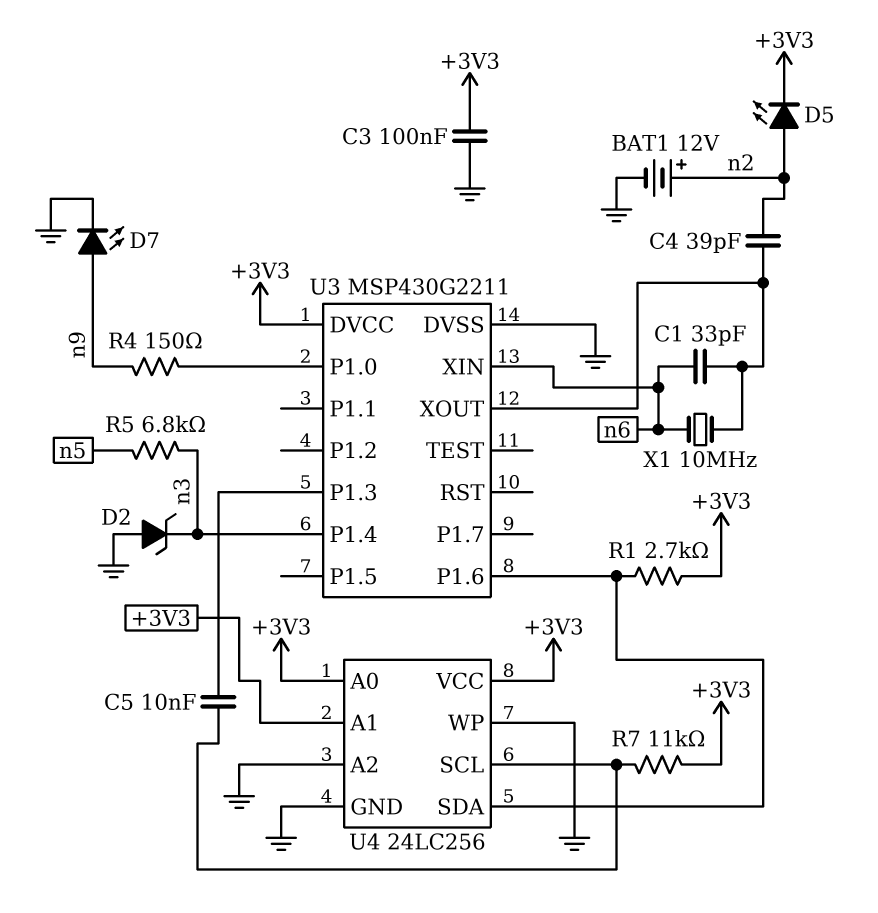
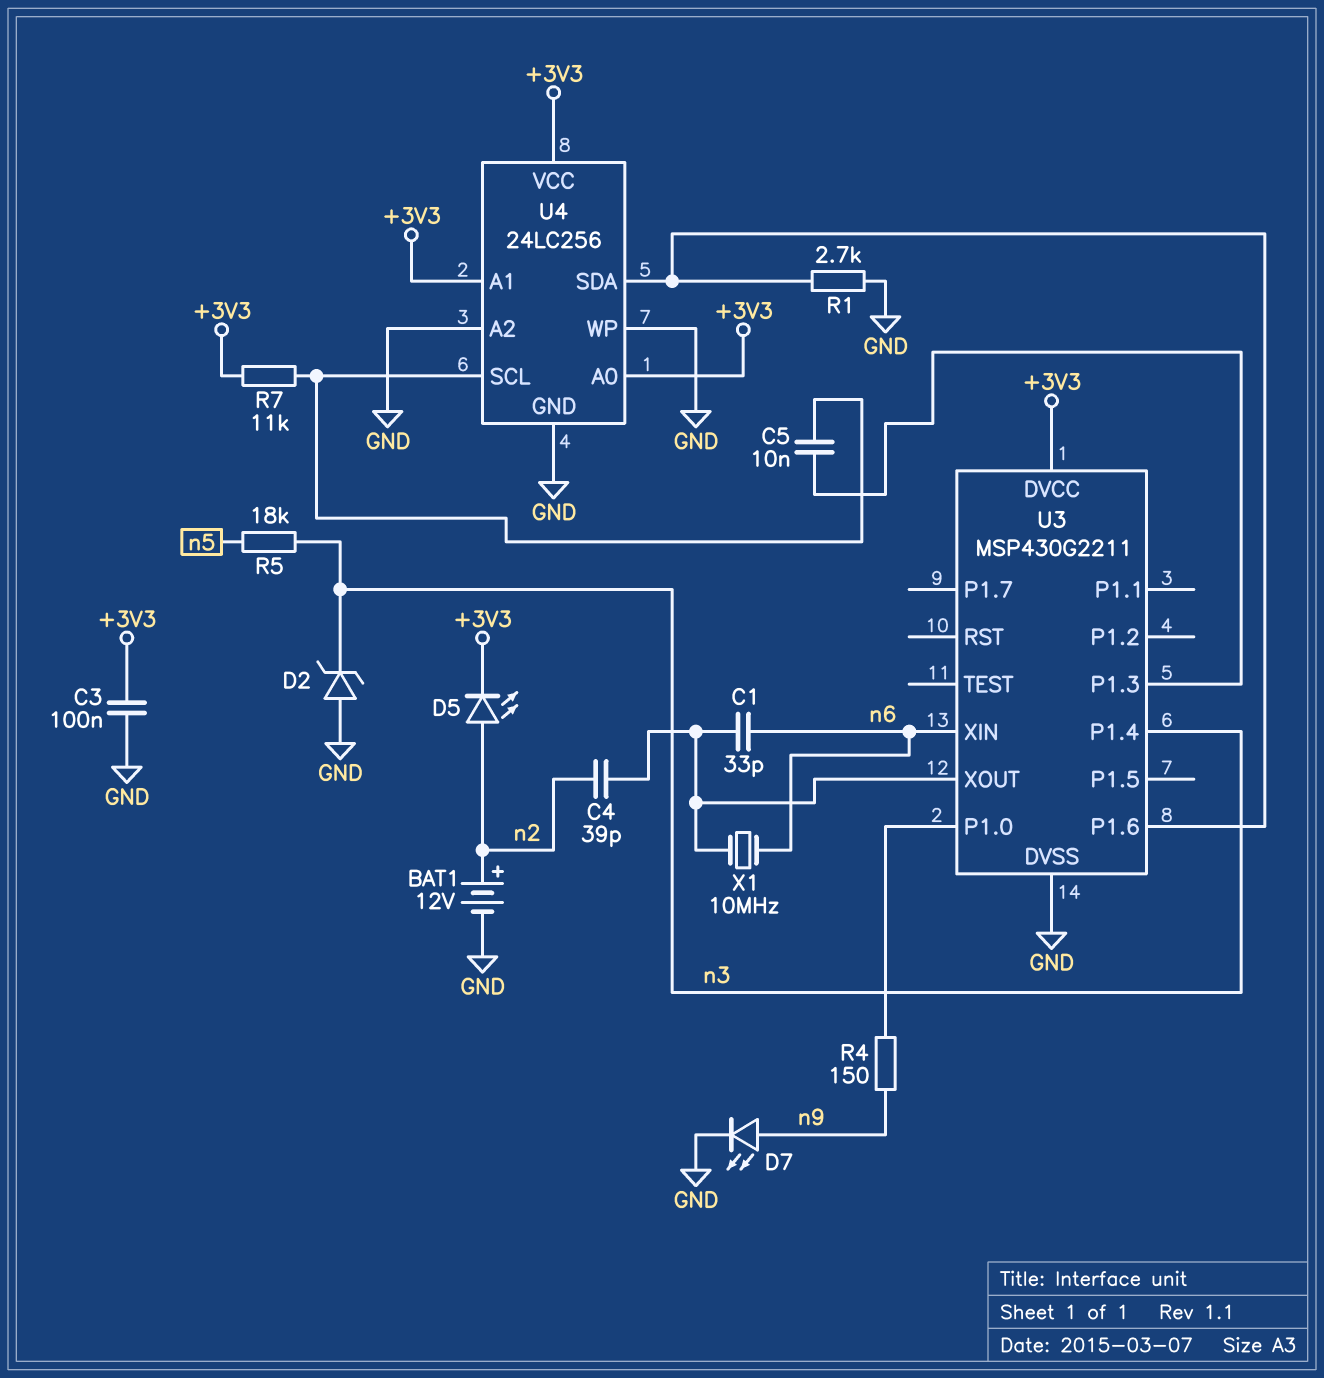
R1: 2.7k (+3V3, U3/P1.6) -> 2.7k (GND, U3/P1.6)
R5: 6.8k (n3, n5) -> 18k (n3, n5)

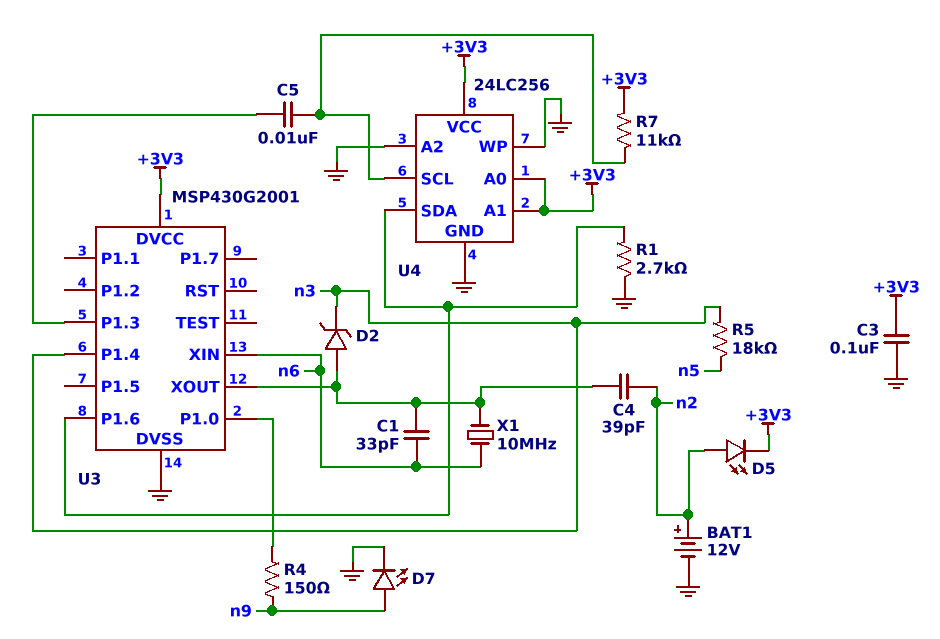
D2: zener (A GND, K n3) -> zener (A U3/XOUT, K n3)
U3: MSP430G2211 -> MSP430G2001

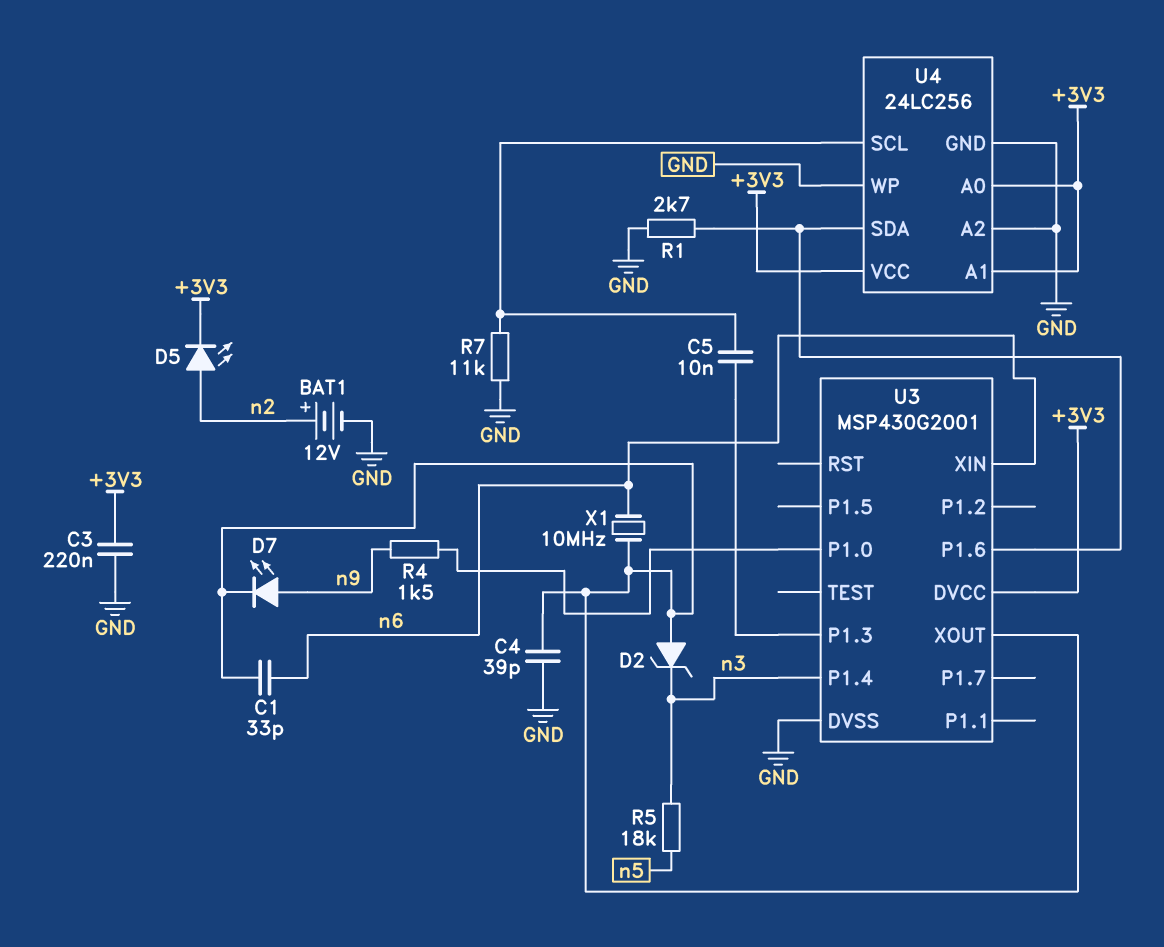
C3: 100nF (+3V3, GND) -> 220nF (+3V3, GND)
C4: 39pF (U3/XOUT, n2) -> 39pF (GND, U3/XOUT)
D7: LED (A n9, K GND) -> LED (A n9, K U3/XOUT)
R4: 150 (U3/P1.0, n9) -> 1.5k (U3/P1.0, n9)
R7: 11k (+3V3, U4/SCL) -> 11k (GND, U4/SCL)

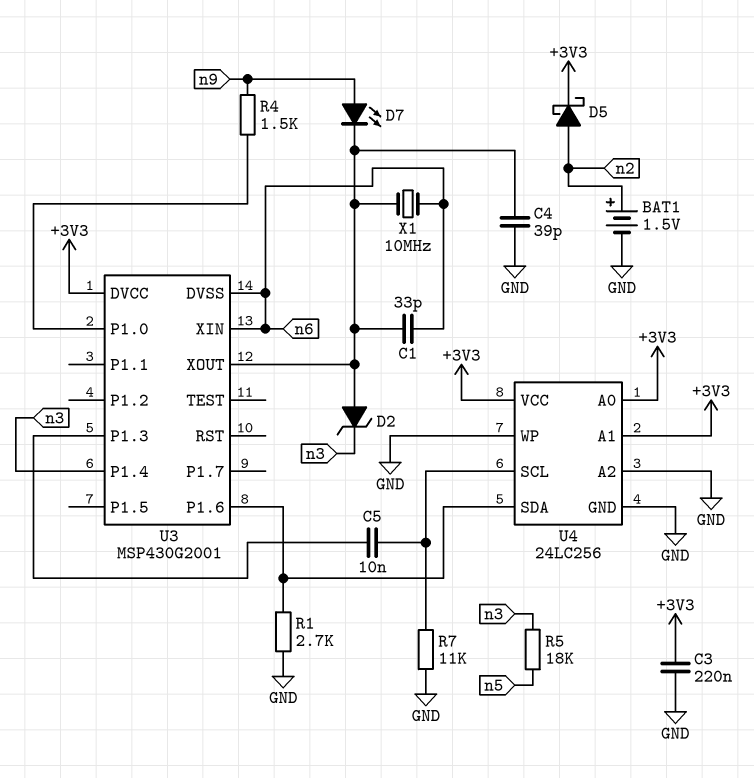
BAT1: 12V (plus n2, minus GND) -> 1.5V (plus n2, minus GND)
D5: LED (A n2, K +3V3) -> schottky (A n2, K +3V3)
U3 pin DVSS: GND -> n6

